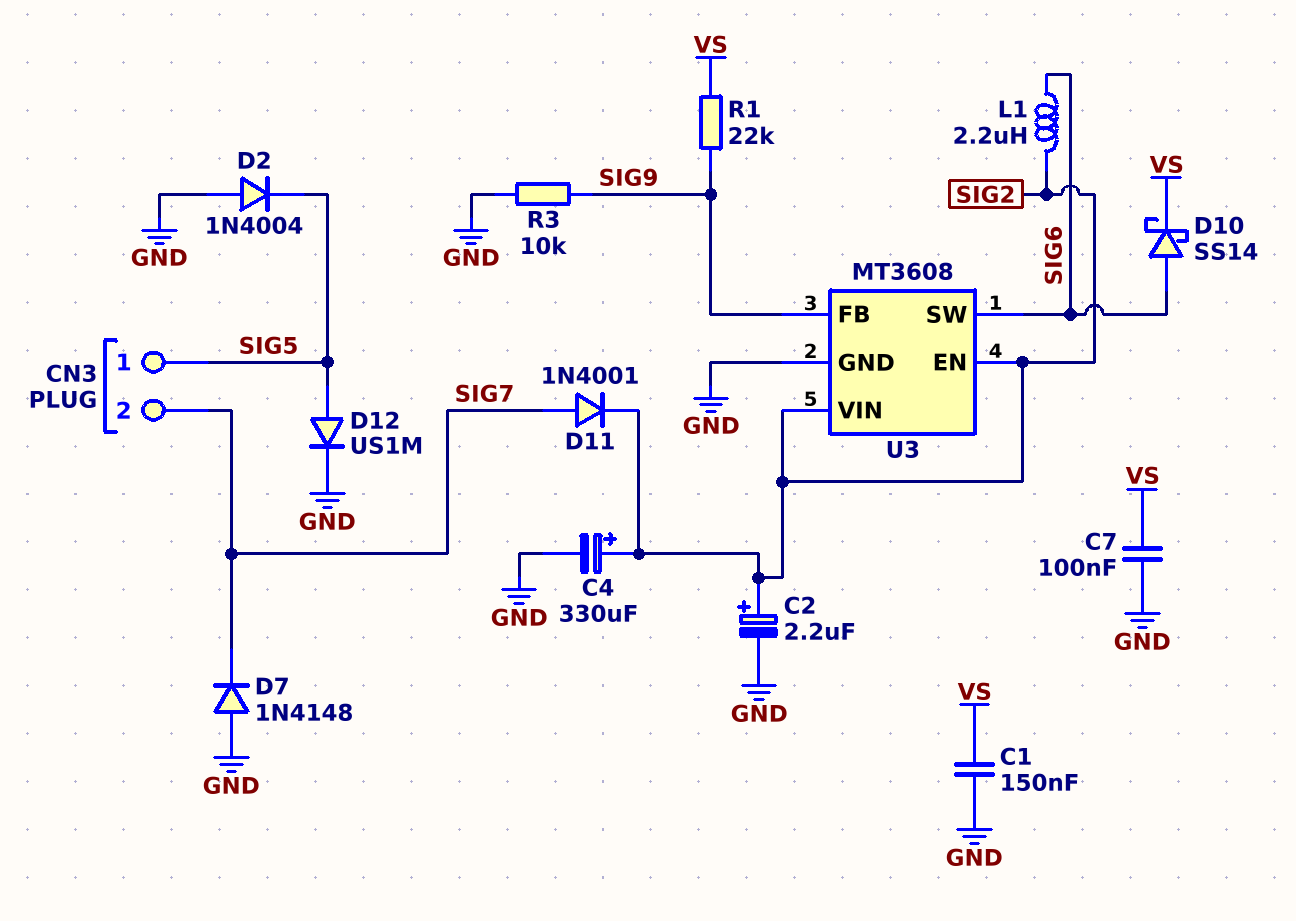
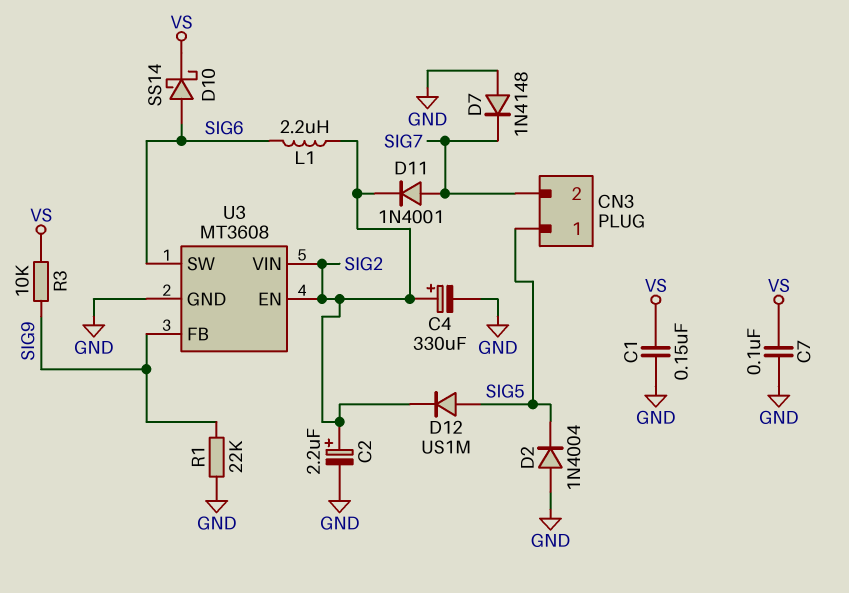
D12: diode US1M (A SIG5, K GND) -> diode US1M (A SIG5, K SIG2)
R1: 22k (SIG9, VS) -> 22k (GND, SIG9)
R3: 10k (GND, SIG9) -> 10k (SIG9, VS)

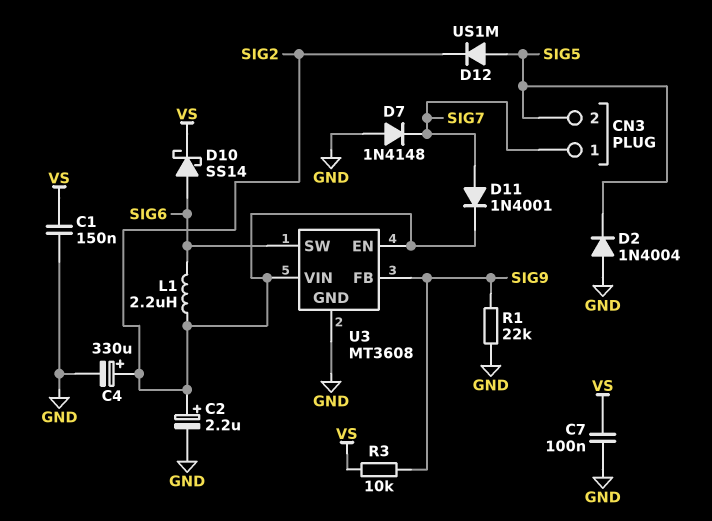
CN3 pin 1: SIG5 -> SIG7
CN3 pin 2: SIG7 -> SIG5

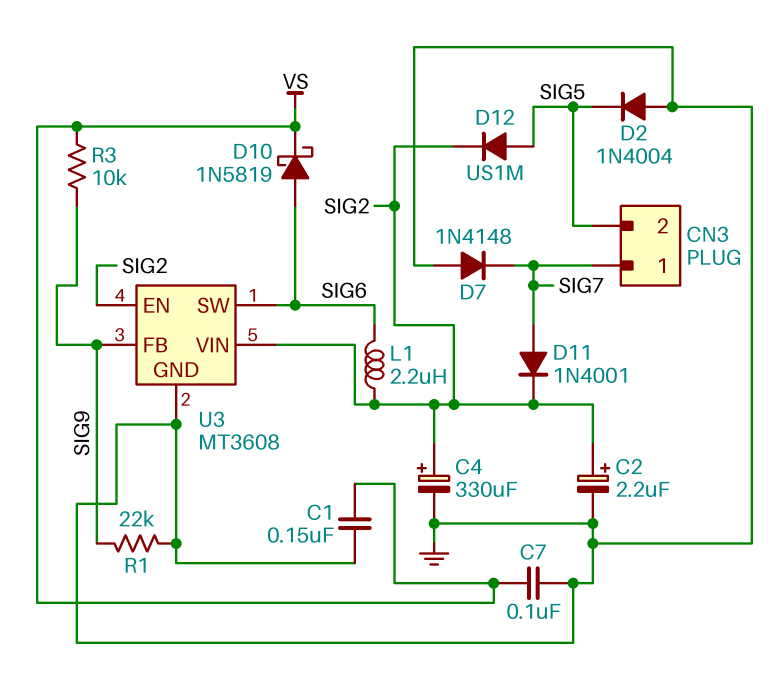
D10: schottky SS14 (A SIG6, K VS) -> schottky 1N5819 (A SIG6, K VS)

